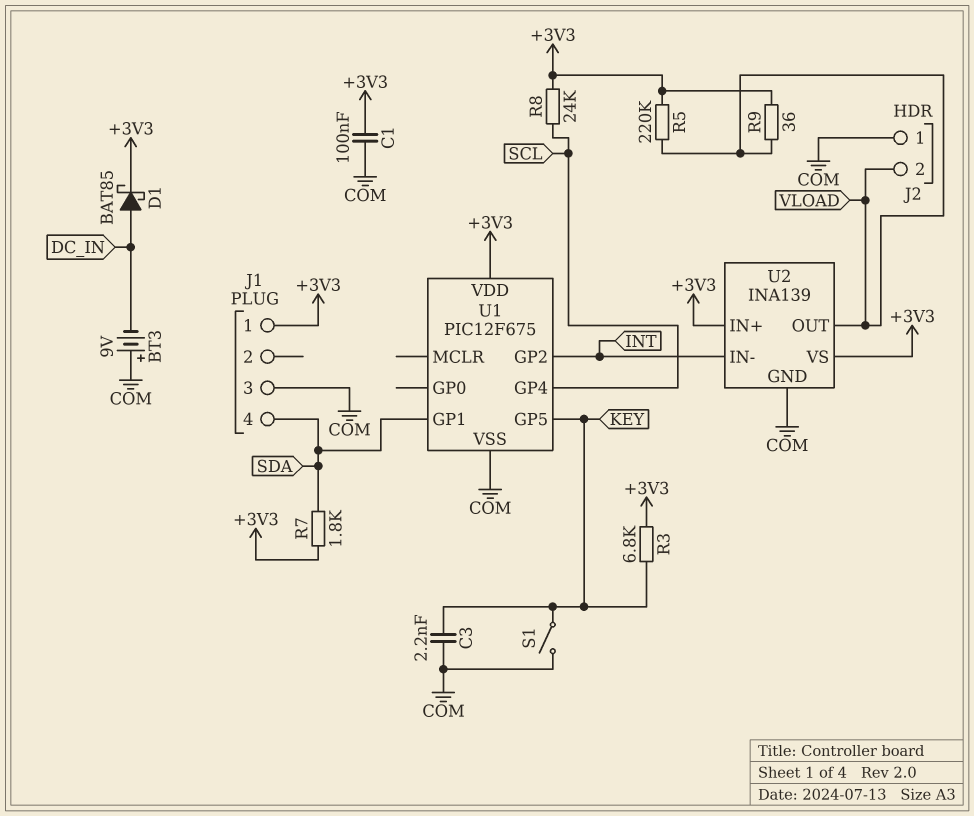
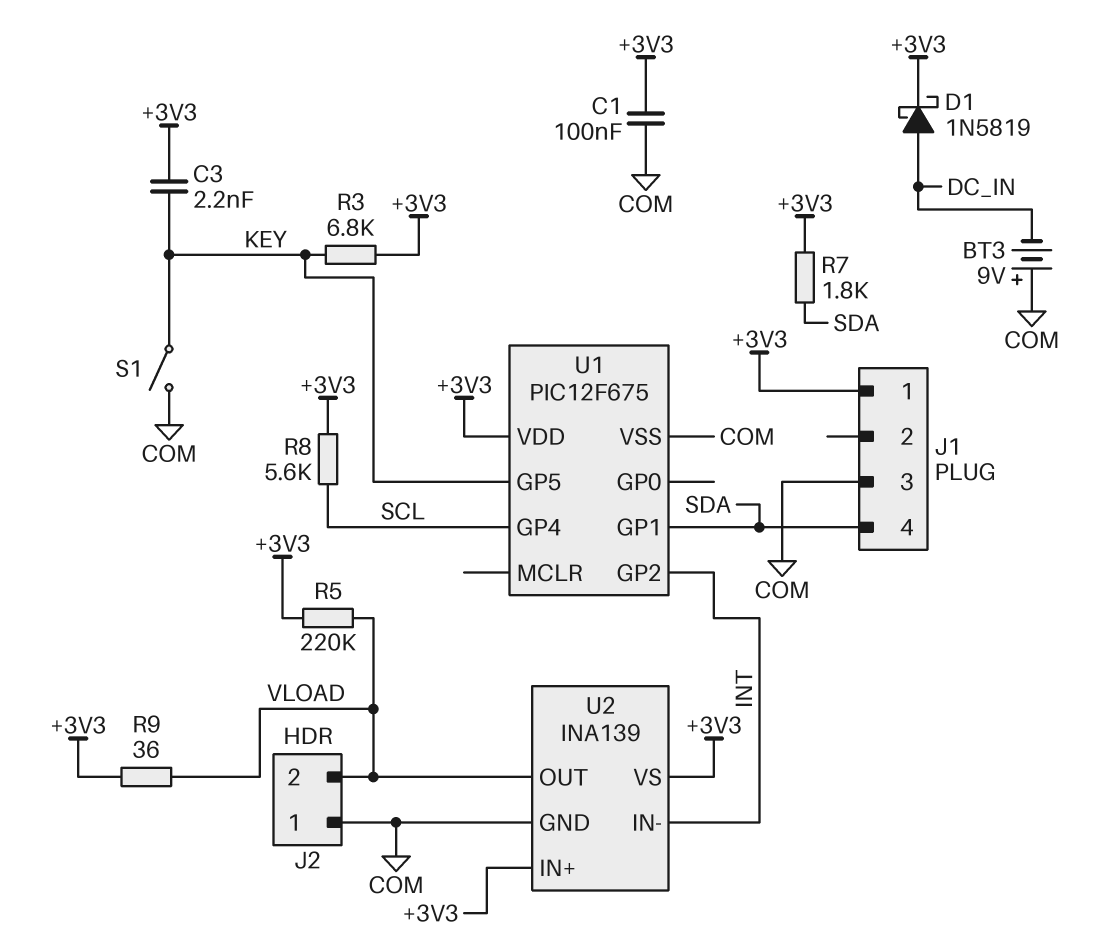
C3: 2.2nF (COM, KEY) -> 2.2nF (+3V3, KEY)
D1: schottky BAT85 (A DC_IN, K +3V3) -> schottky 1N5819 (A DC_IN, K +3V3)
R8: 24k (+3V3, SCL) -> 5.6k (+3V3, SCL)

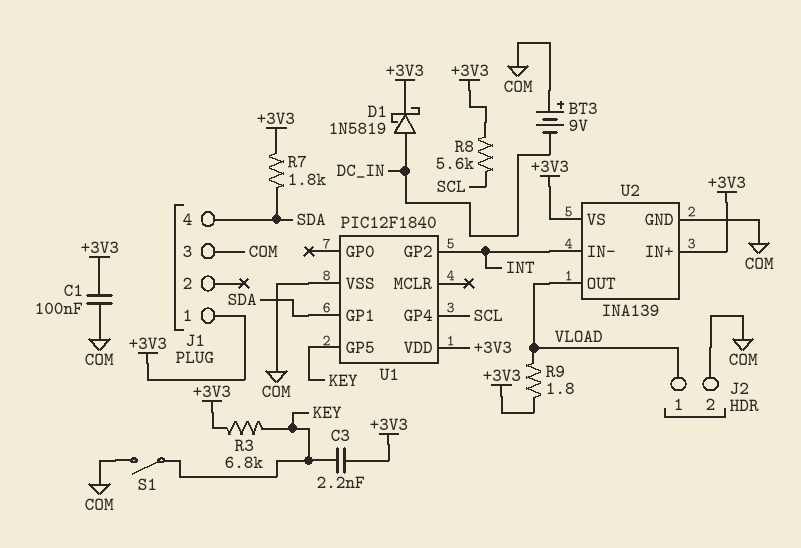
J2 pin 1: COM -> VLOAD
J2 pin 2: VLOAD -> COM
R5: 220k (+3V3, VLOAD) -> none
R9: 36 (+3V3, VLOAD) -> 1.8 (+3V3, VLOAD)
U1: PIC12F675 -> PIC12F1840

